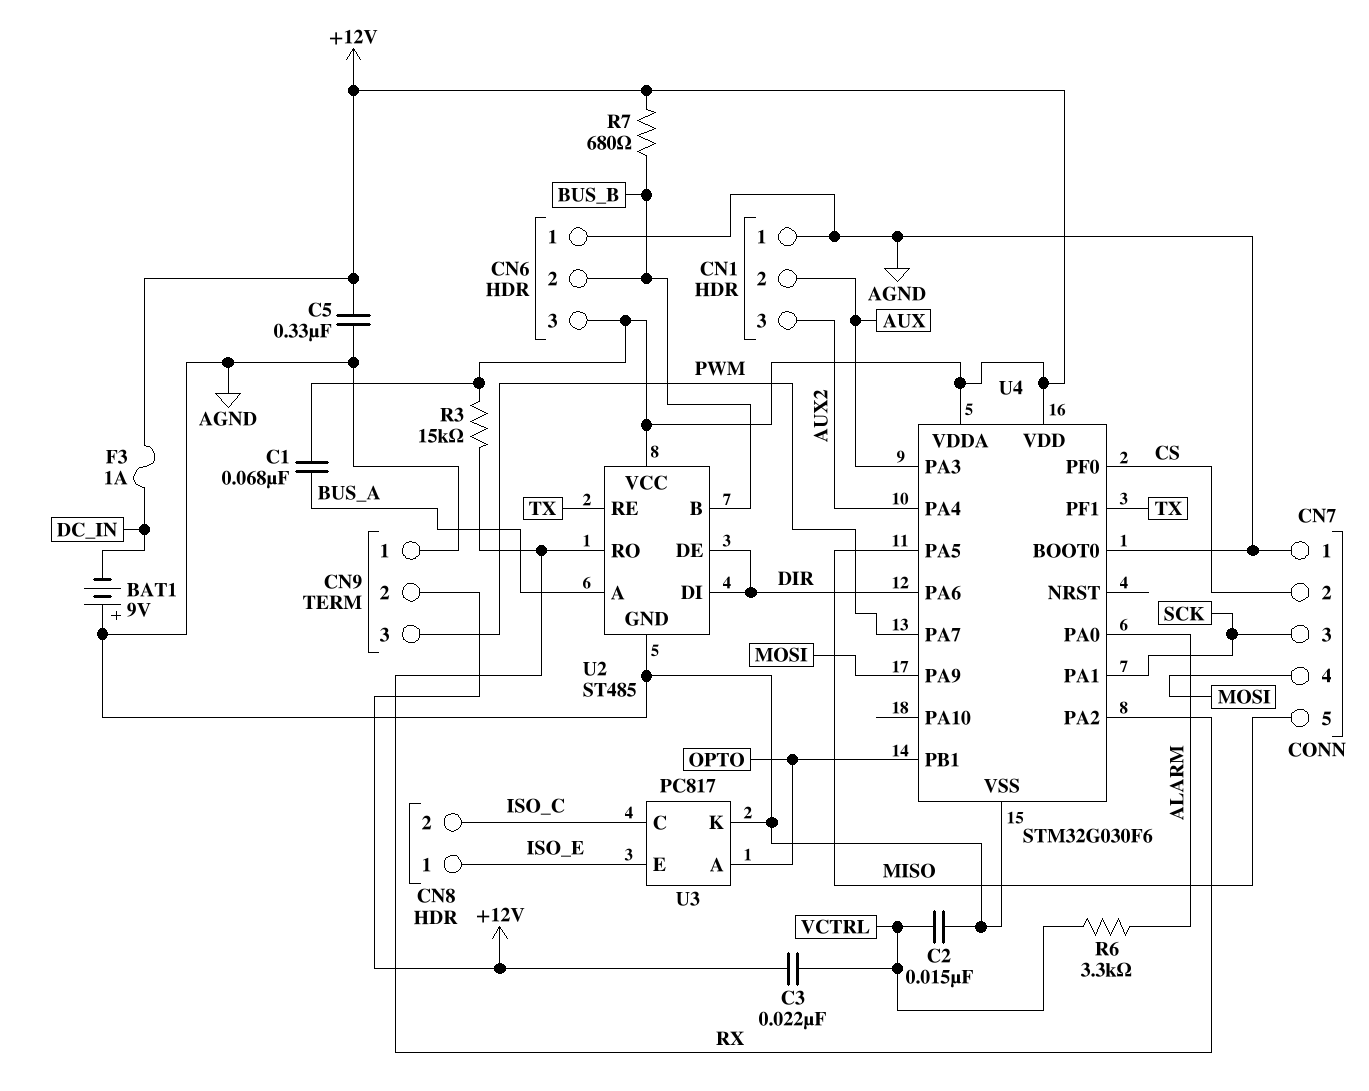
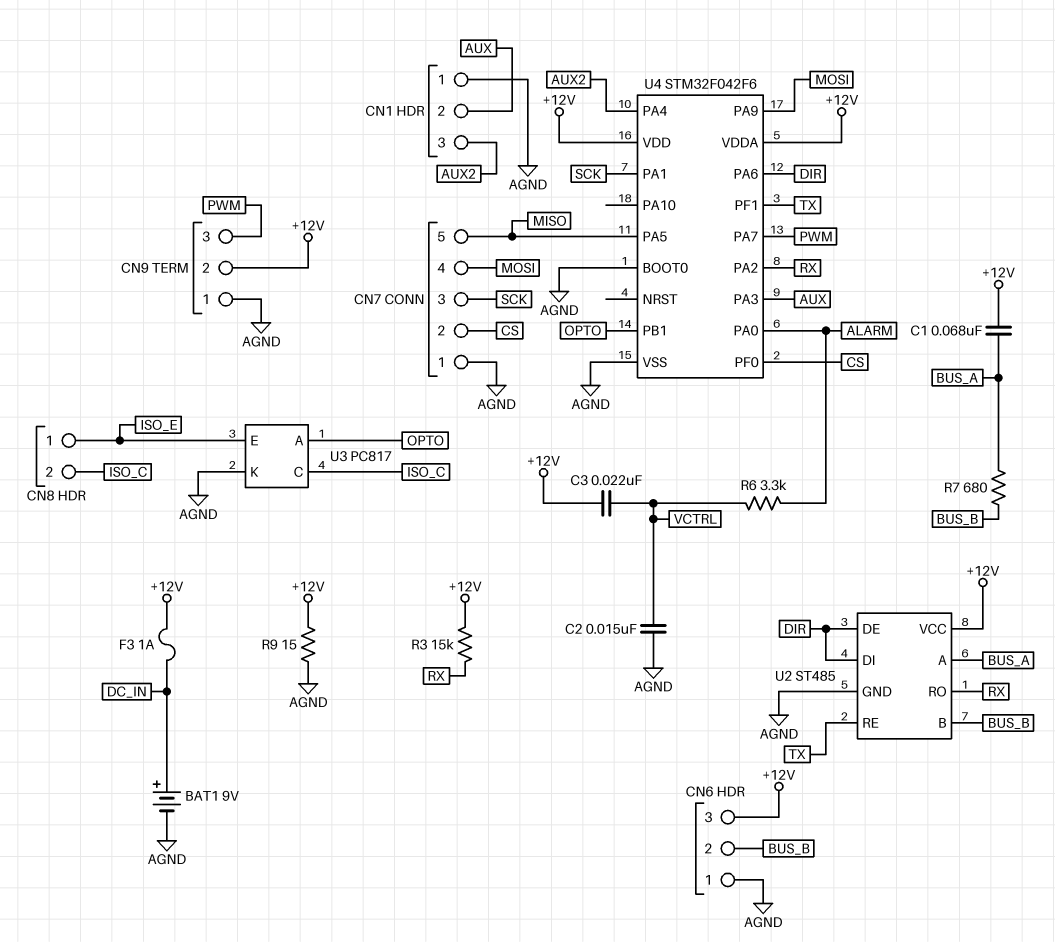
BAT1: 9V (plus AGND, minus DC_IN) -> 9V (plus DC_IN, minus AGND)
C5: 330nF (+12V, AGND) -> none
R7: 680 (+12V, BUS_B) -> 680 (BUS_A, BUS_B)
R9: none -> 15 (+12V, AGND)
U4: STM32G030F6 -> STM32F042F6

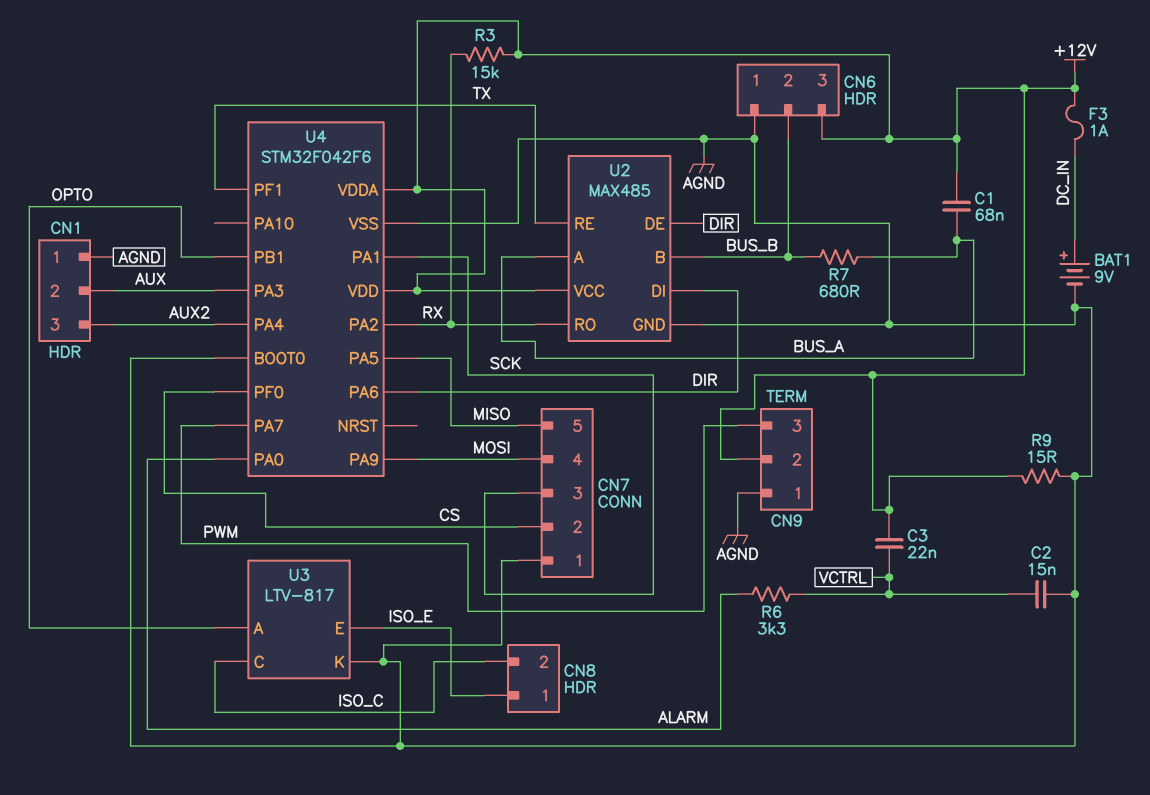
U2: ST485 -> MAX485
U3: PC817 -> LTV-817

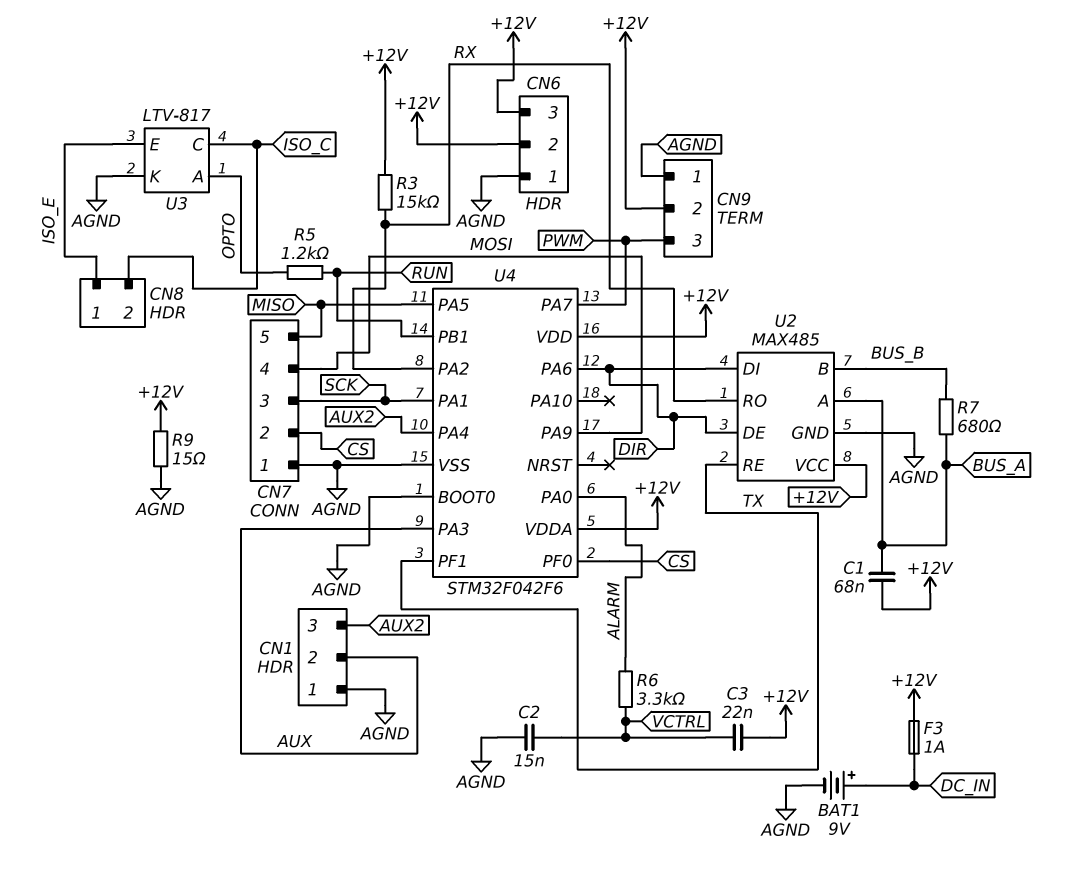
CN6 pin 2: BUS_B -> +12V
R5: none -> 1.2k (OPTO, RUN)
U4 pin PB1: OPTO -> RUN

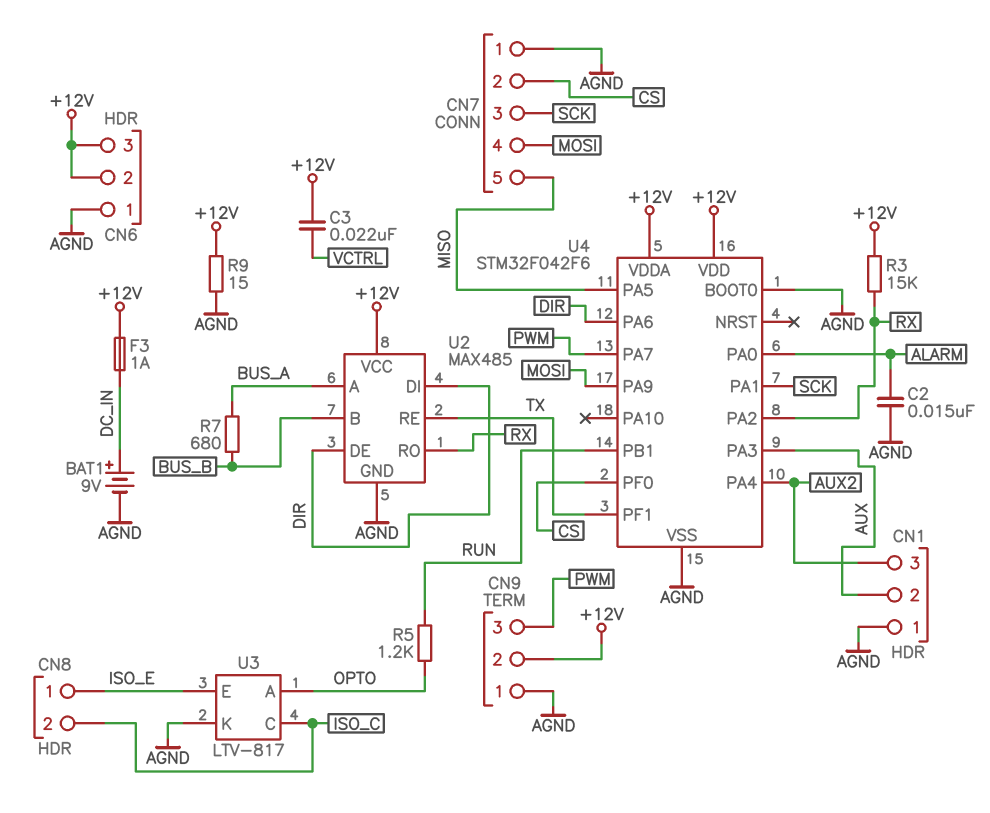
C1: 68nF (+12V, BUS_A) -> none
C2: 15nF (AGND, VCTRL) -> 15nF (AGND, ALARM)
R6: 3.3k (ALARM, VCTRL) -> none

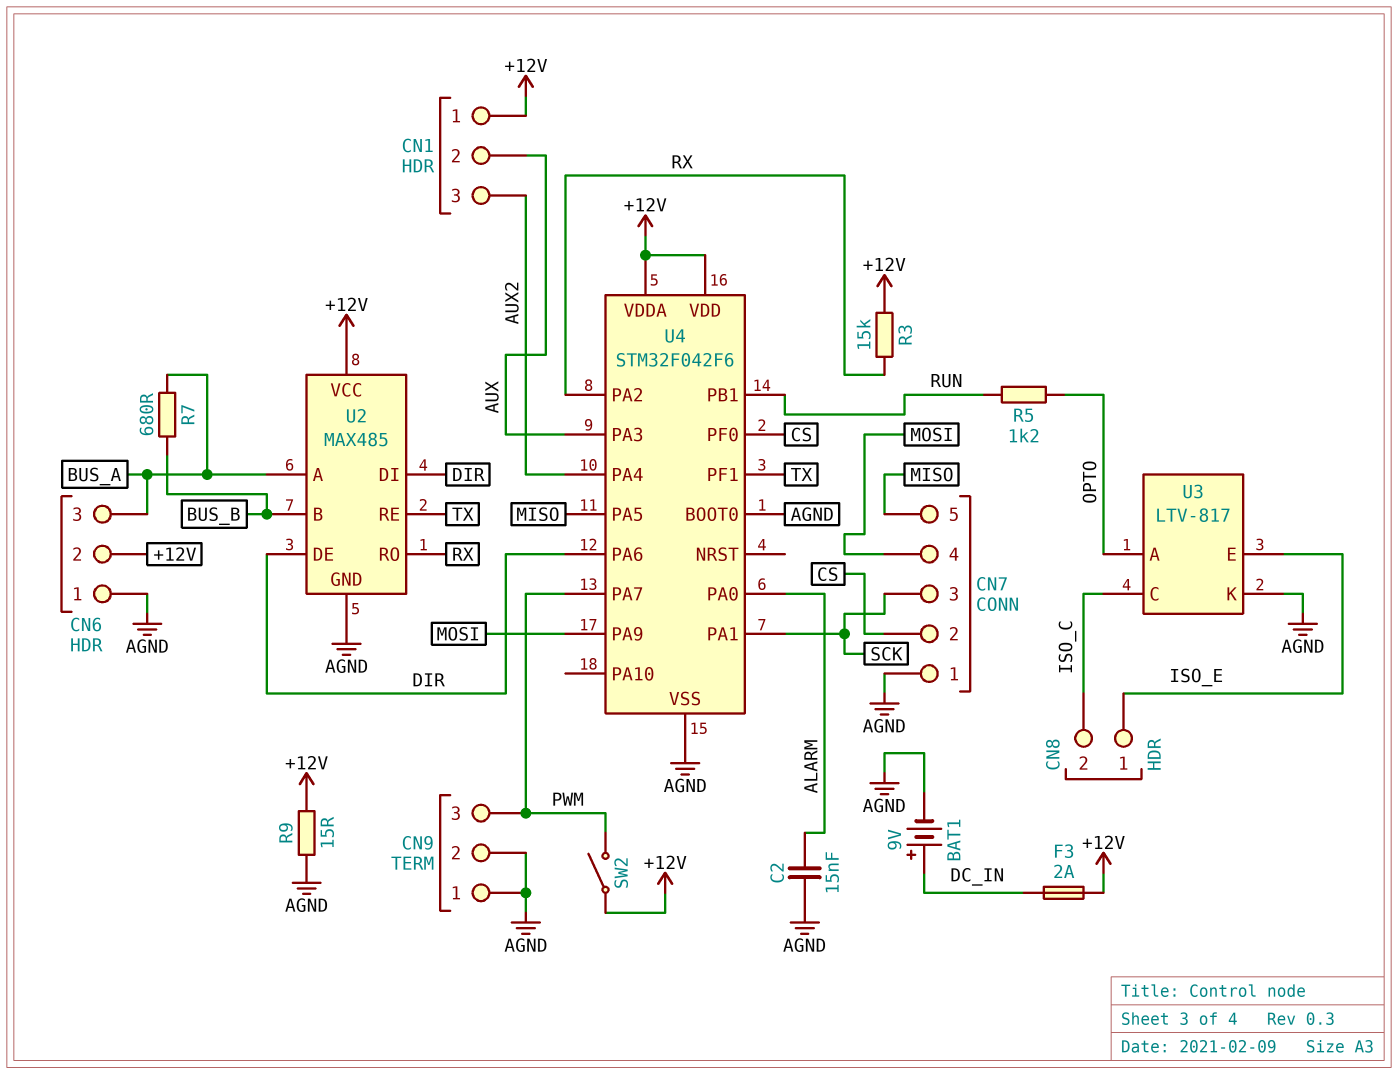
C3: 22nF (+12V, VCTRL) -> none
CN1 pin 1: AGND -> +12V
CN6 pin 3: +12V -> BUS_A
CN9 pin 2: +12V -> AGND
F3: 1A (+12V, DC_IN) -> 2A (+12V, DC_IN)
SW2: none -> switch (+12V, PWM)

